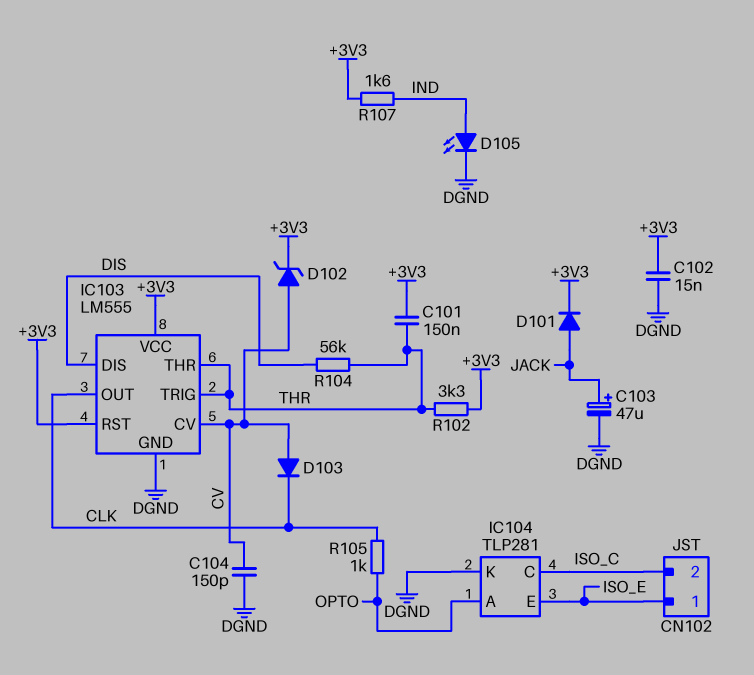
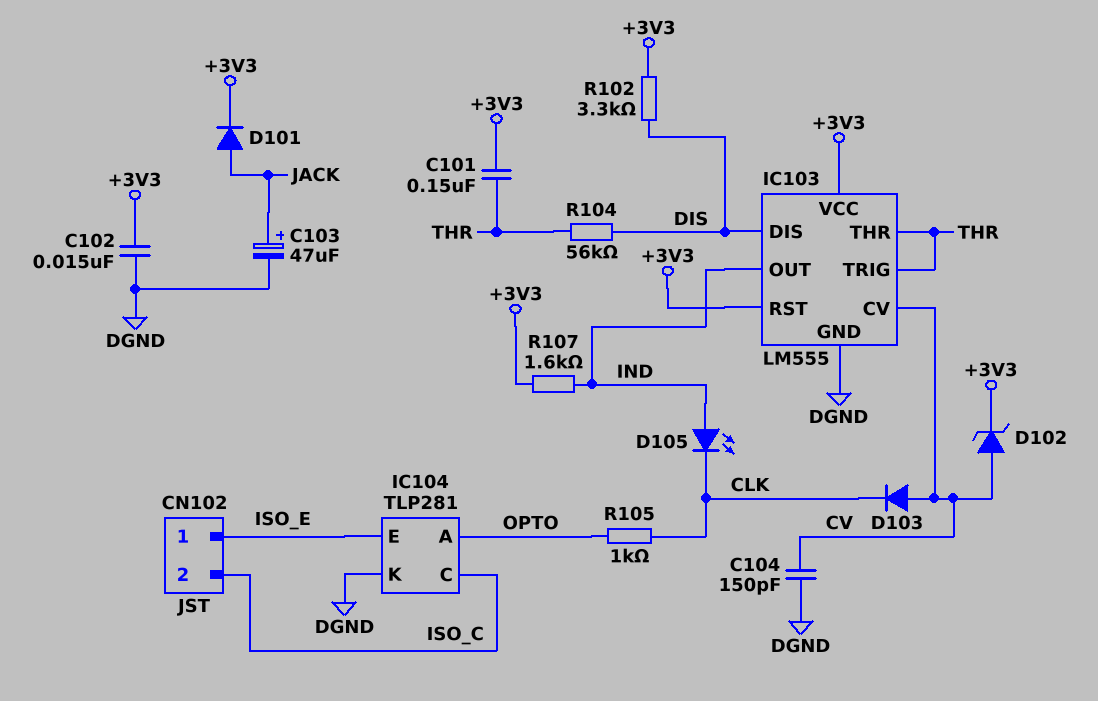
D105: LED (A IND, K DGND) -> LED (A IND, K CLK)
IC103 pin OUT: CLK -> IND
R102: 3.3k (+3V3, THR) -> 3.3k (+3V3, DIS)

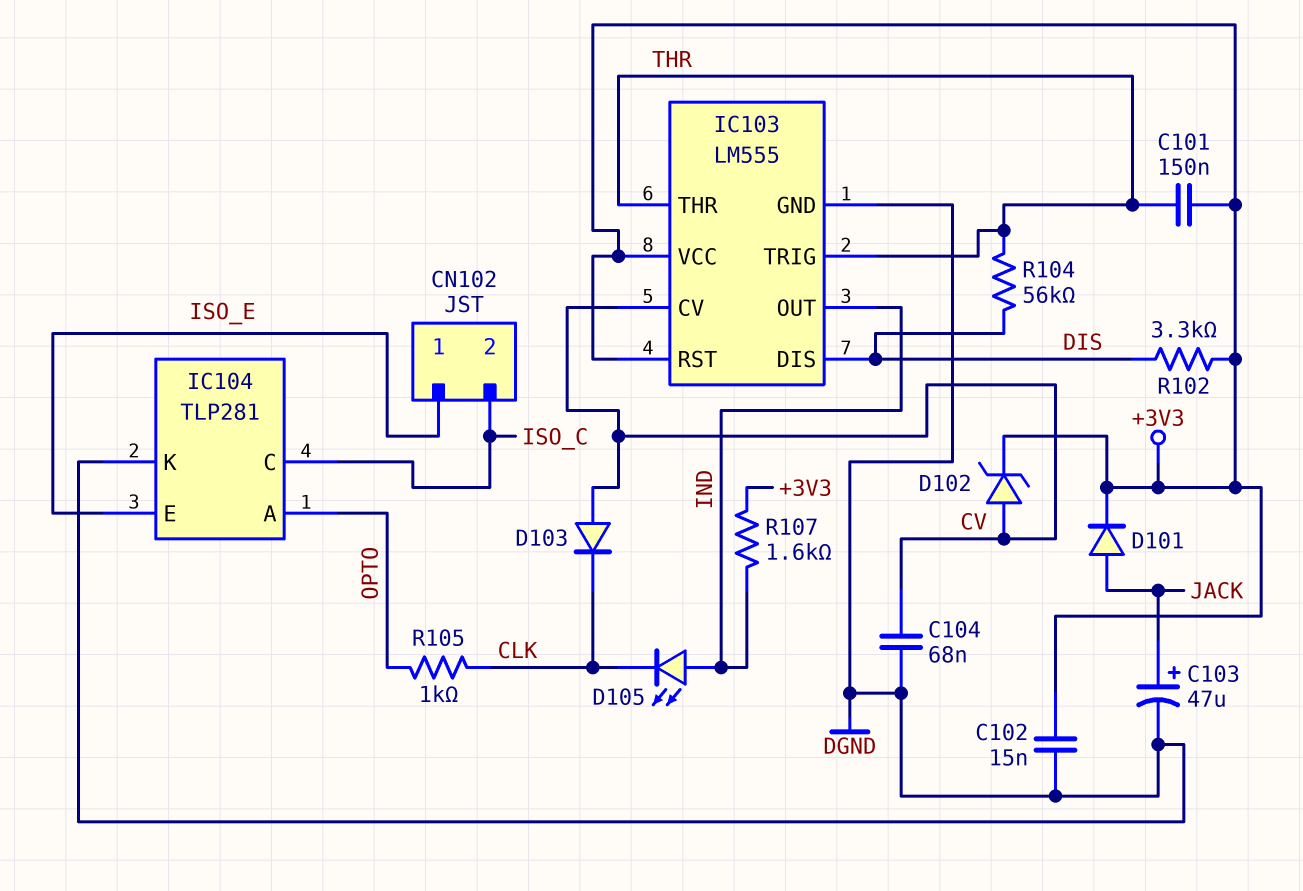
C104: 150pF (CV, DGND) -> 68nF (CV, DGND)

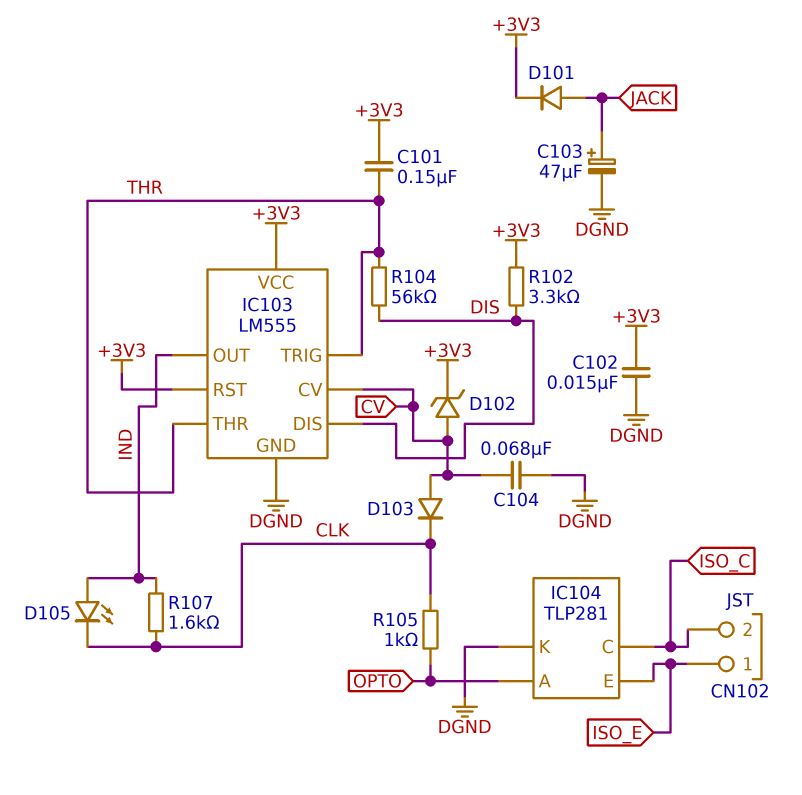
R107: 1.6k (+3V3, IND) -> 1.6k (CLK, IND)

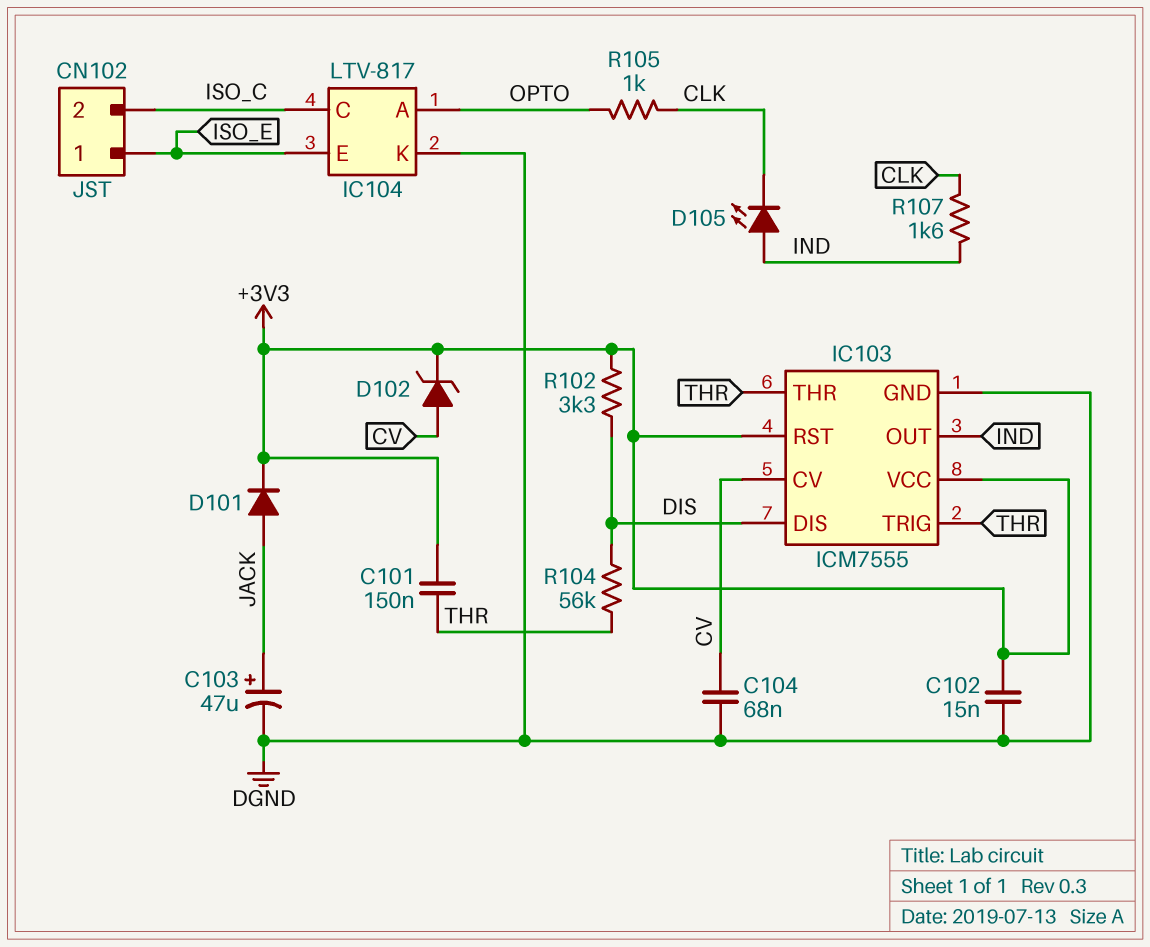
D103: diode (A CV, K CLK) -> none
IC103: LM555 -> ICM7555
IC104: TLP281 -> LTV-817

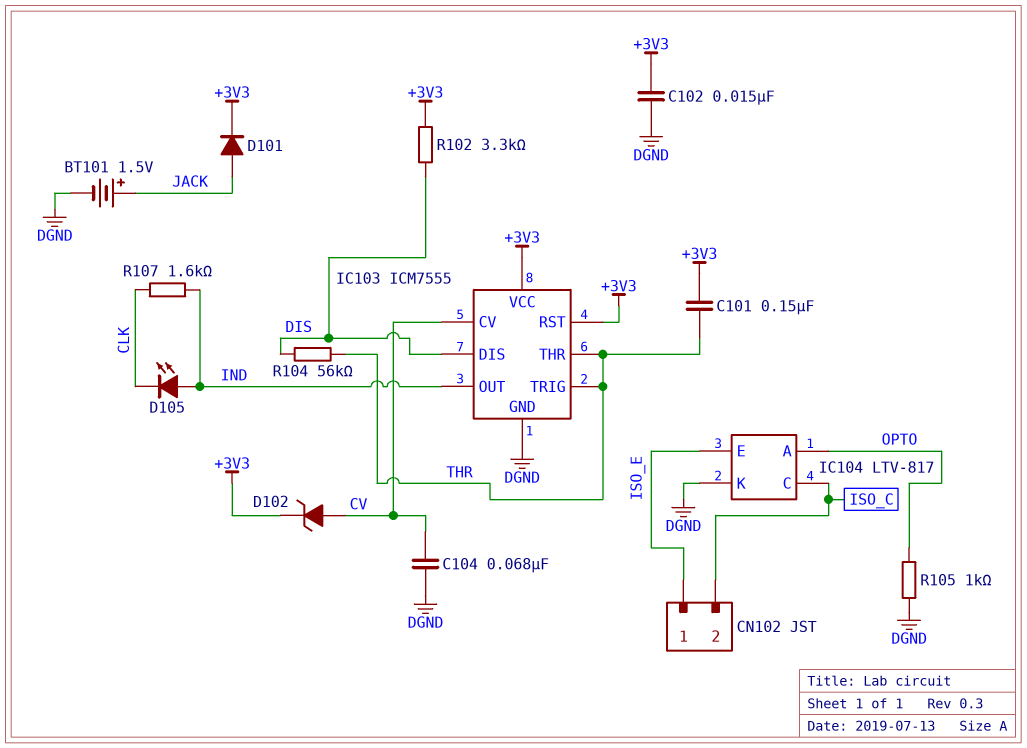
BT101: none -> 1.5V (plus JACK, minus DGND)
C103: 47uF (plus JACK, minus DGND) -> none
R105: 1k (CLK, OPTO) -> 1k (DGND, OPTO)

